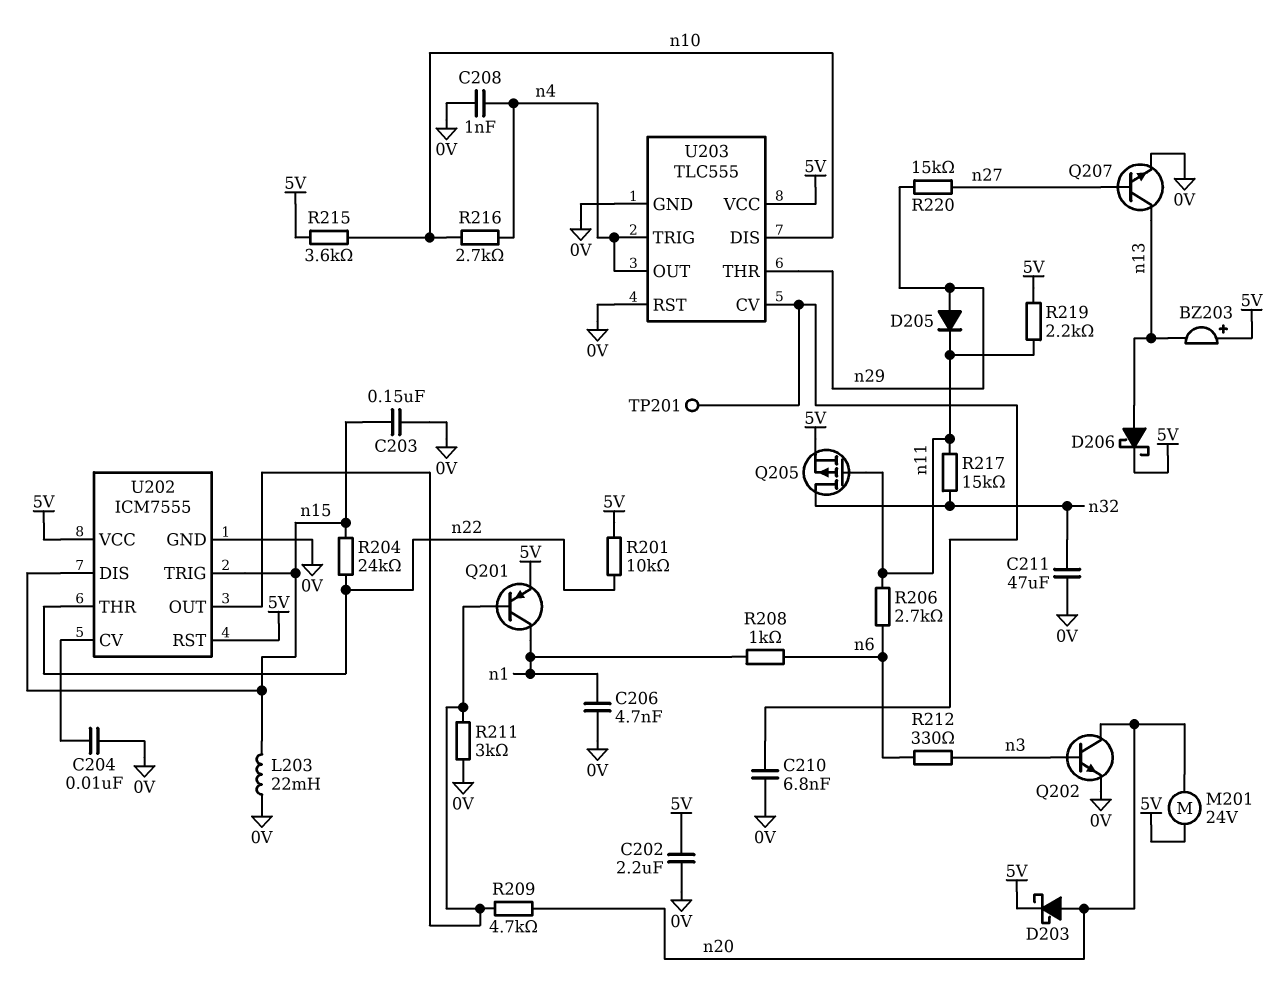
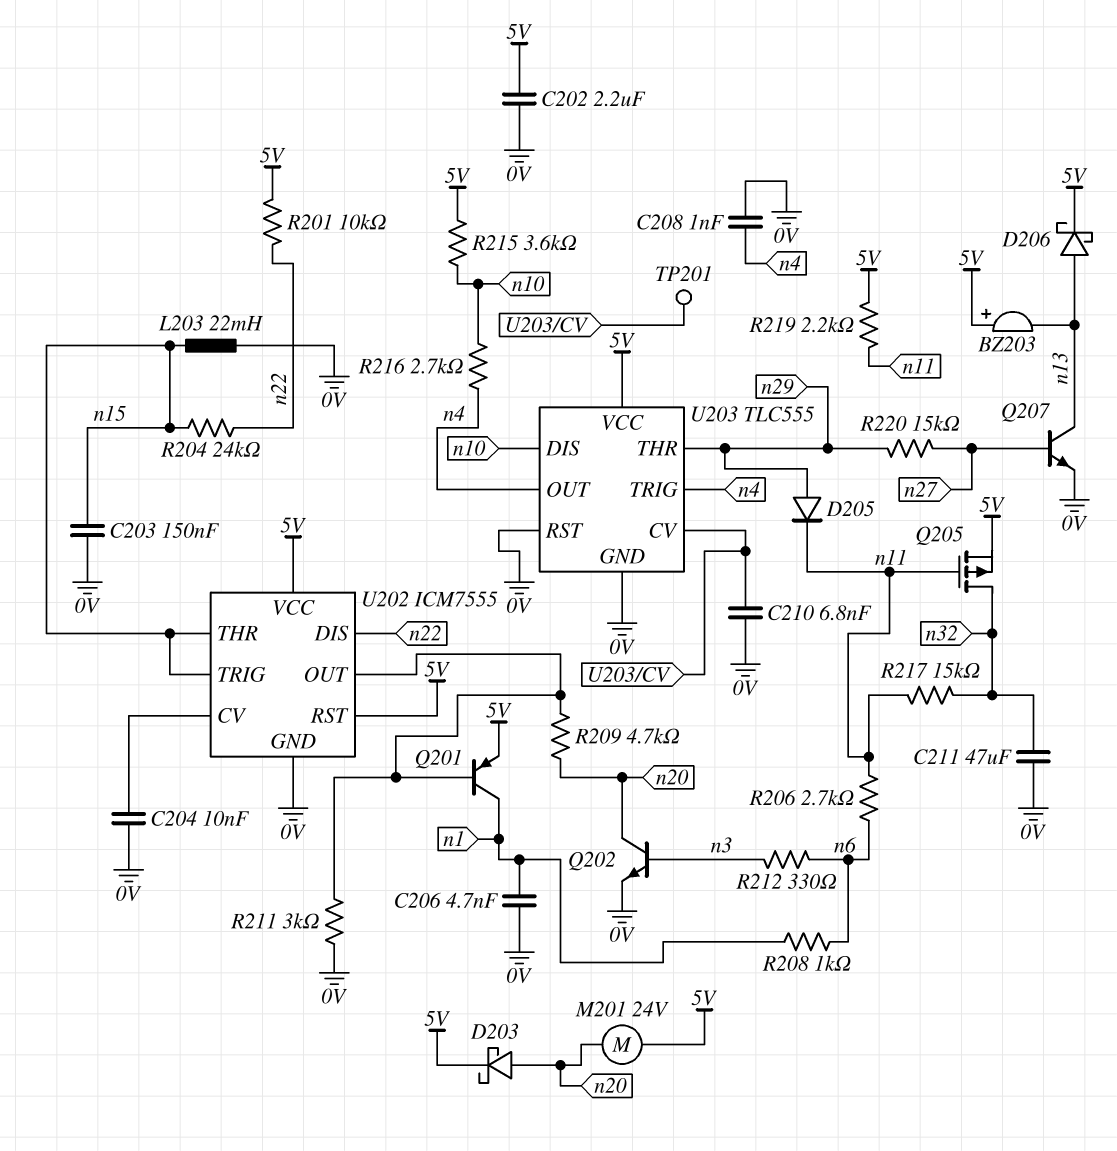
U202 pin DIS: n15 -> n22
U202 pin THR: n22 -> n15

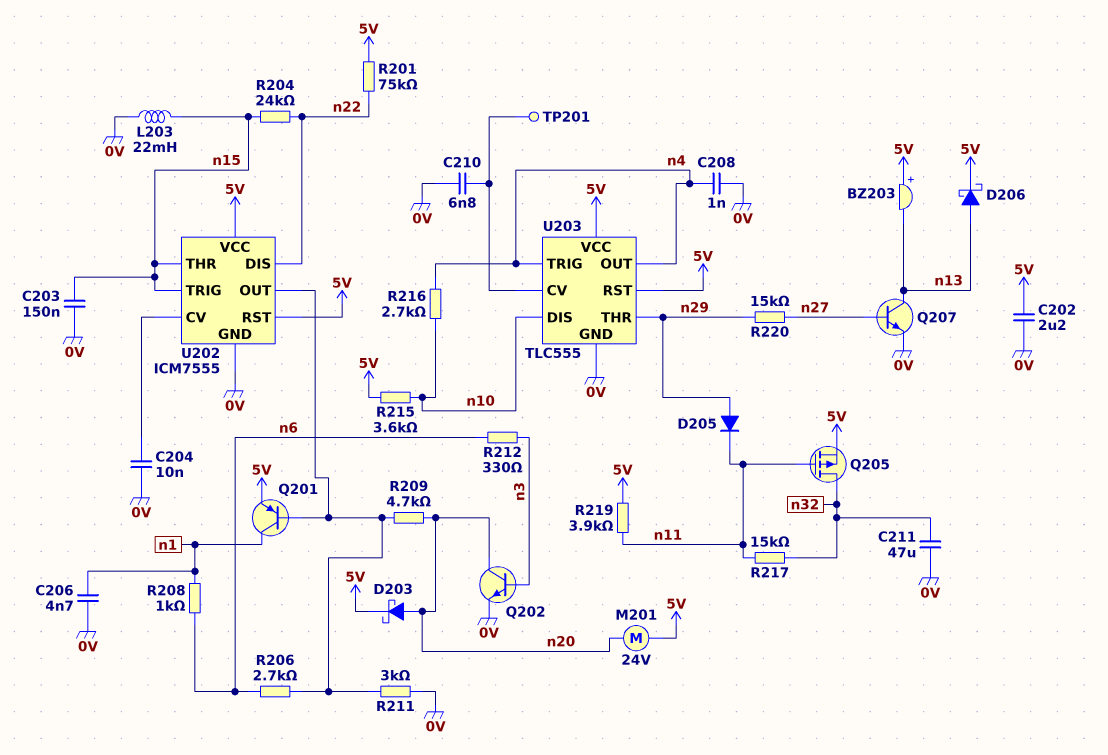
R201: 10k (5V, n22) -> 75k (5V, n22)
R206: 2.7k (n6, n11) -> 2.7k (U202/OUT, n6)
R219: 2.2k (5V, n11) -> 3.9k (5V, n11)
U203 pin RST: 0V -> 5V

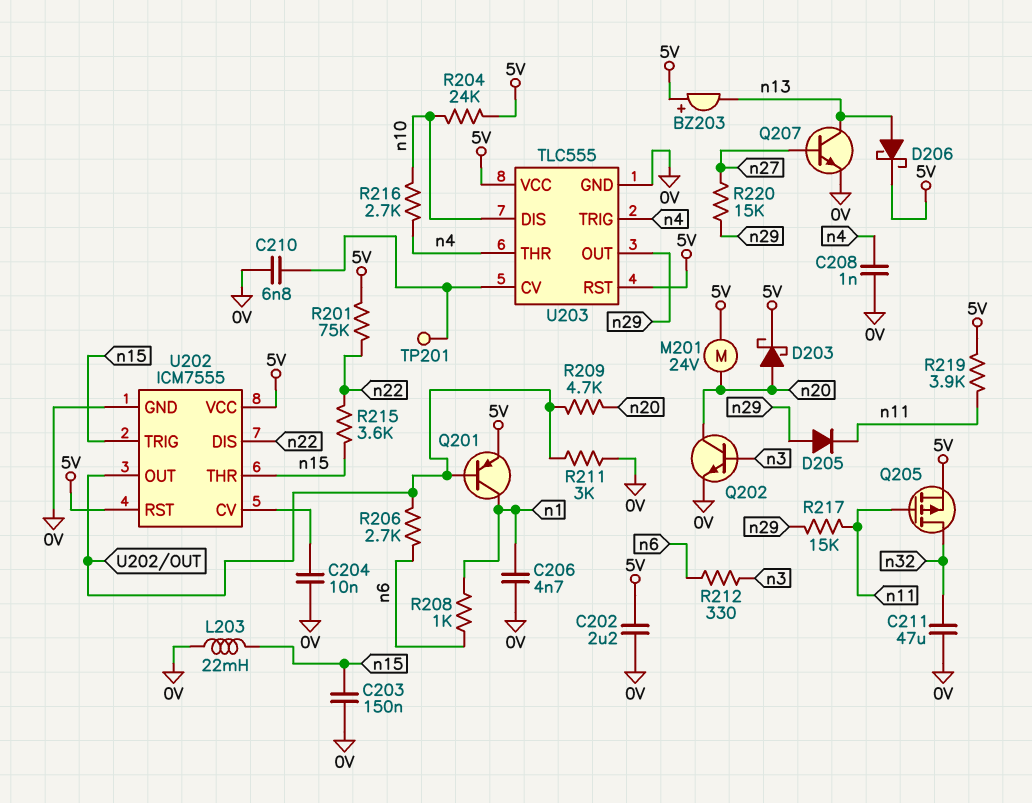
R204: 24k (n15, n22) -> 24k (5V, n10)
R215: 3.6k (5V, n10) -> 3.6k (n15, n22)
R217: 15k (n11, n32) -> 15k (n11, n29)
U203 pin OUT: n4 -> n29
U203 pin THR: n29 -> n4

